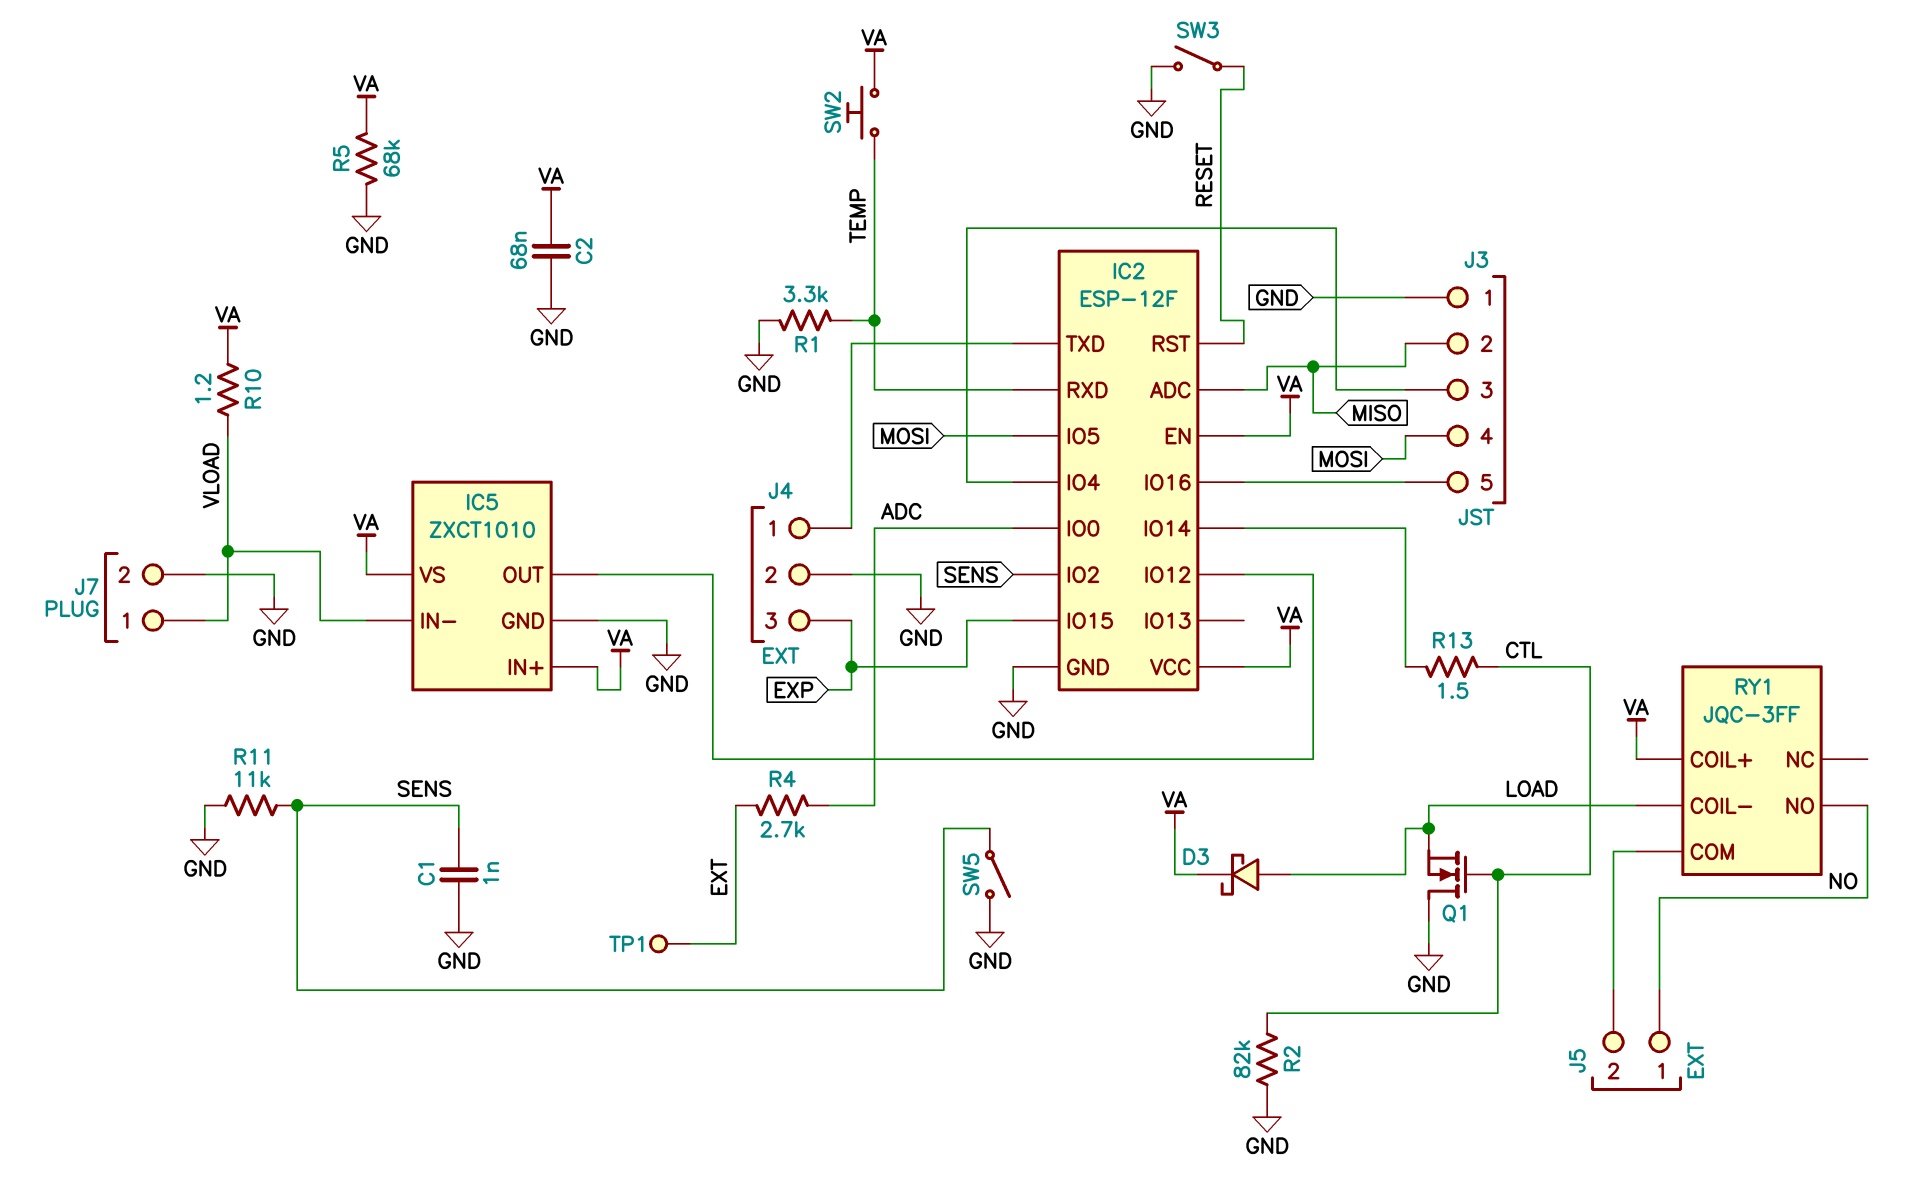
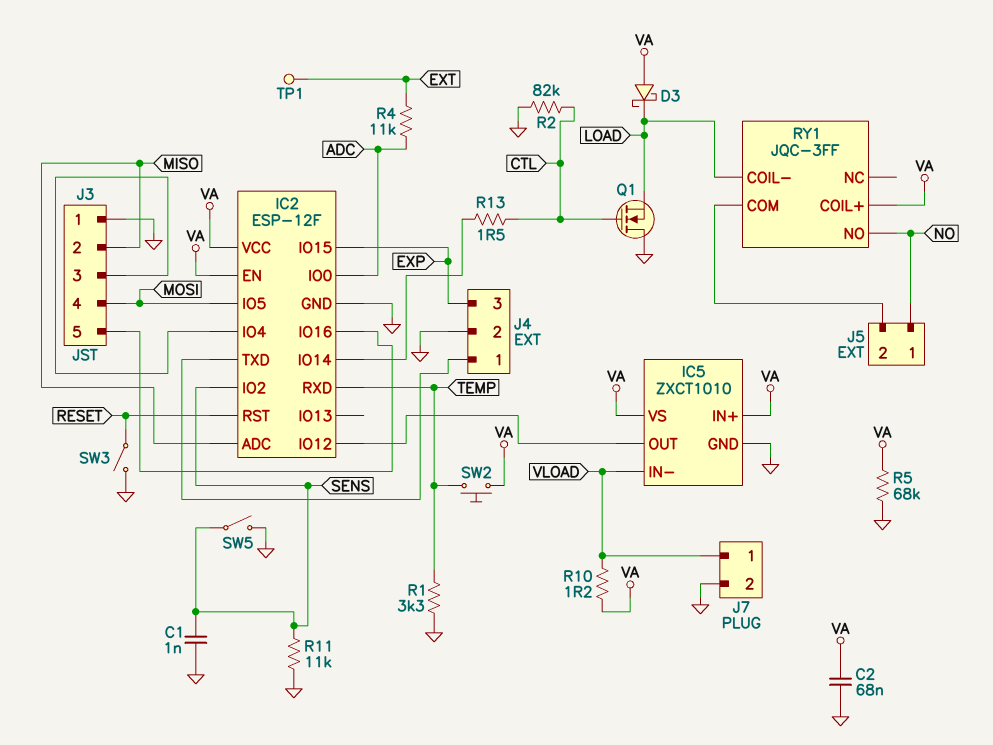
D3: schottky (A LOAD, K VA) -> schottky (A VA, K LOAD)
R4: 2.7k (ADC, EXT) -> 11k (ADC, EXT)

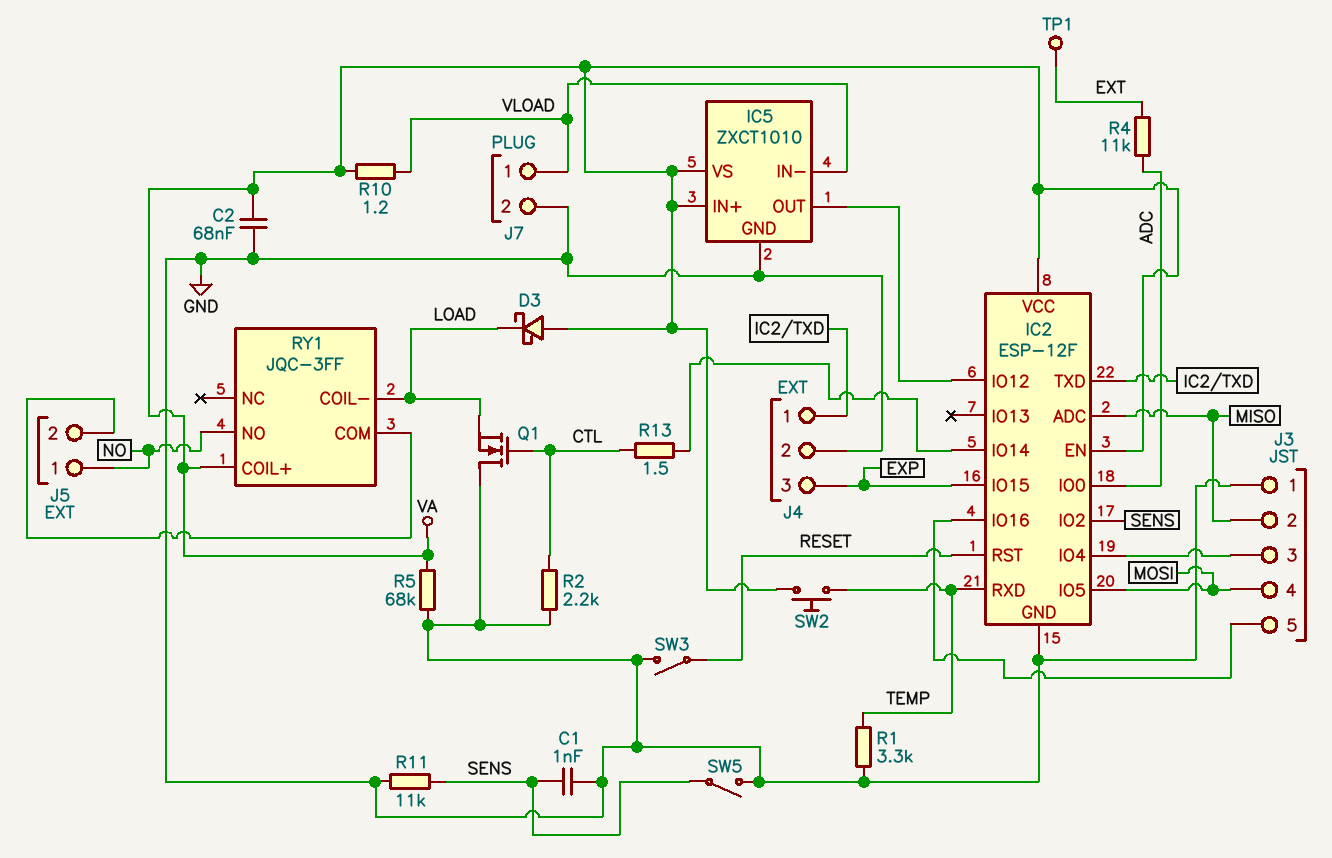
R2: 82k (CTL, GND) -> 2.2k (CTL, GND)

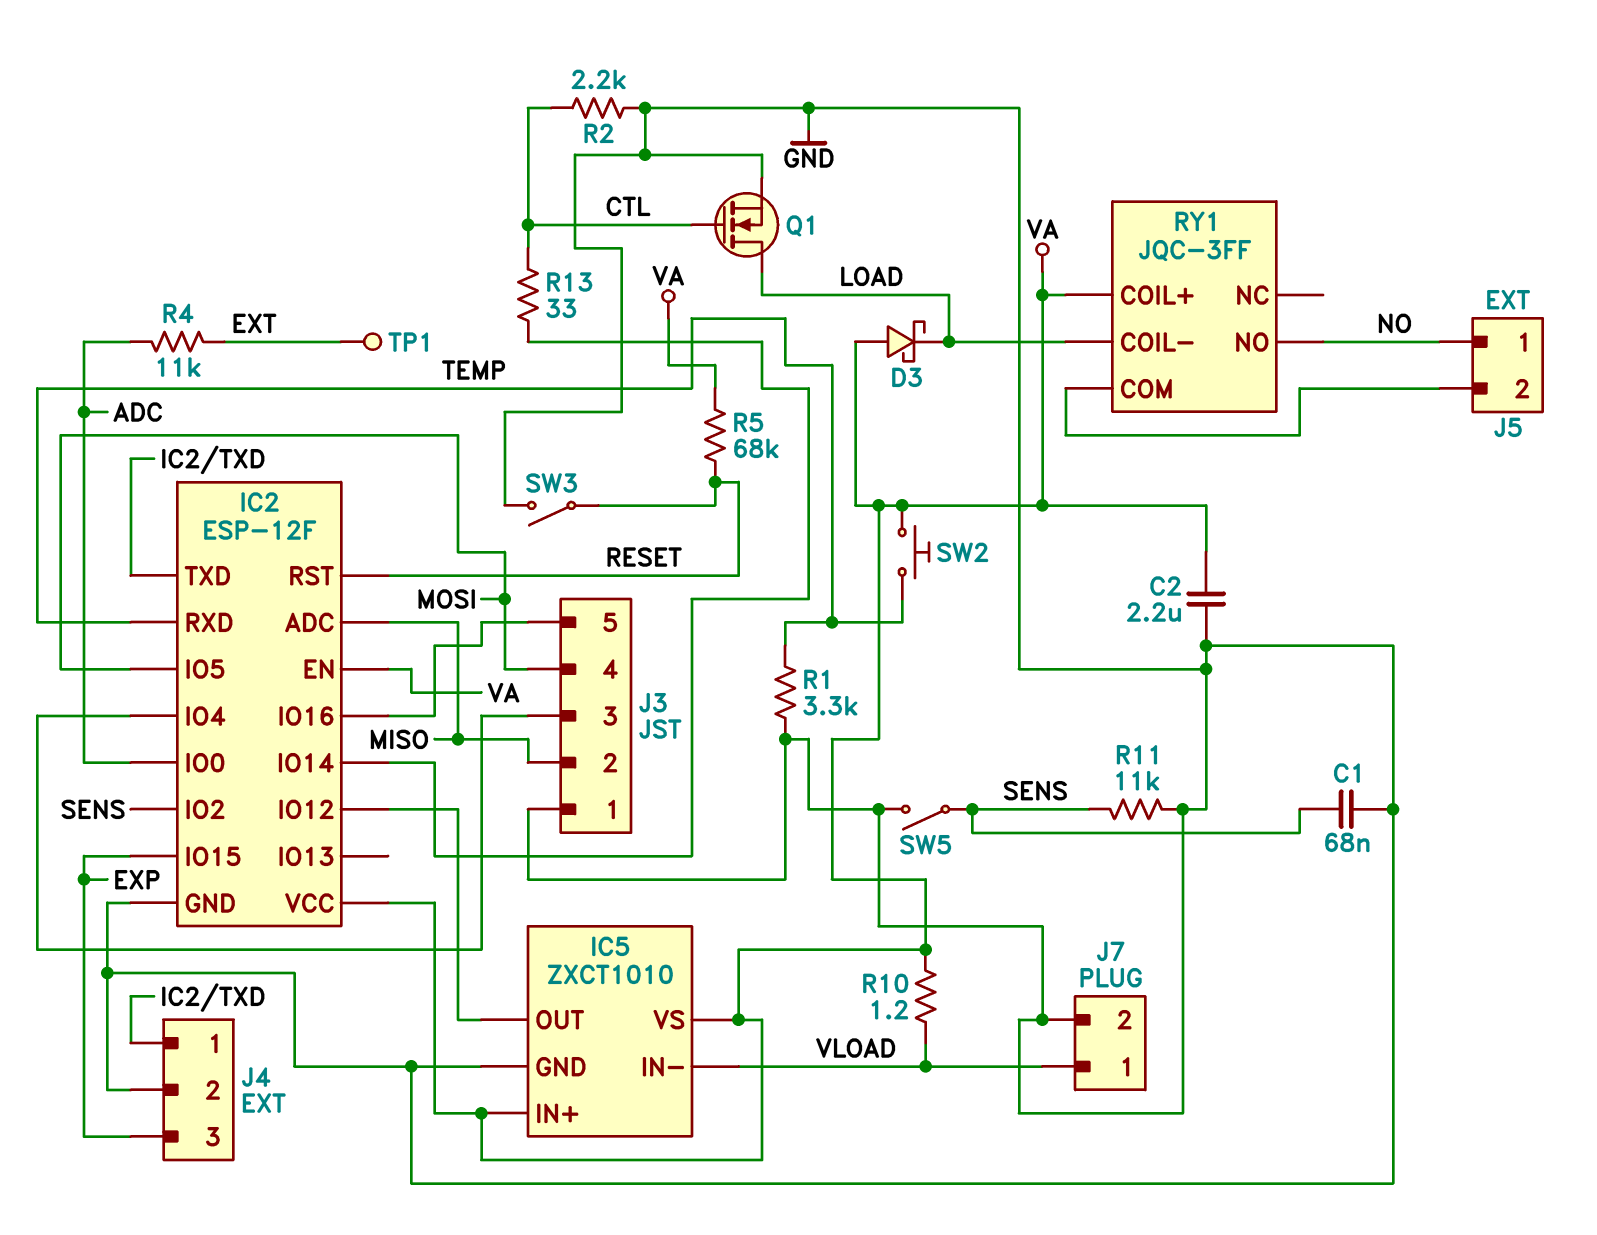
C1: 1nF (GND, SENS) -> 68nF (GND, SENS)
C2: 68nF (GND, VA) -> 2.2uF (GND, VA)
Q1: NMOS (G CTL, D GND, S LOAD) -> NMOS (G CTL, D LOAD, S GND)
R5: 68k (GND, VA) -> 68k (RESET, VA)
R13: 1.5 (CTL, IC2/IO14) -> 33 (CTL, IC2/IO14)

